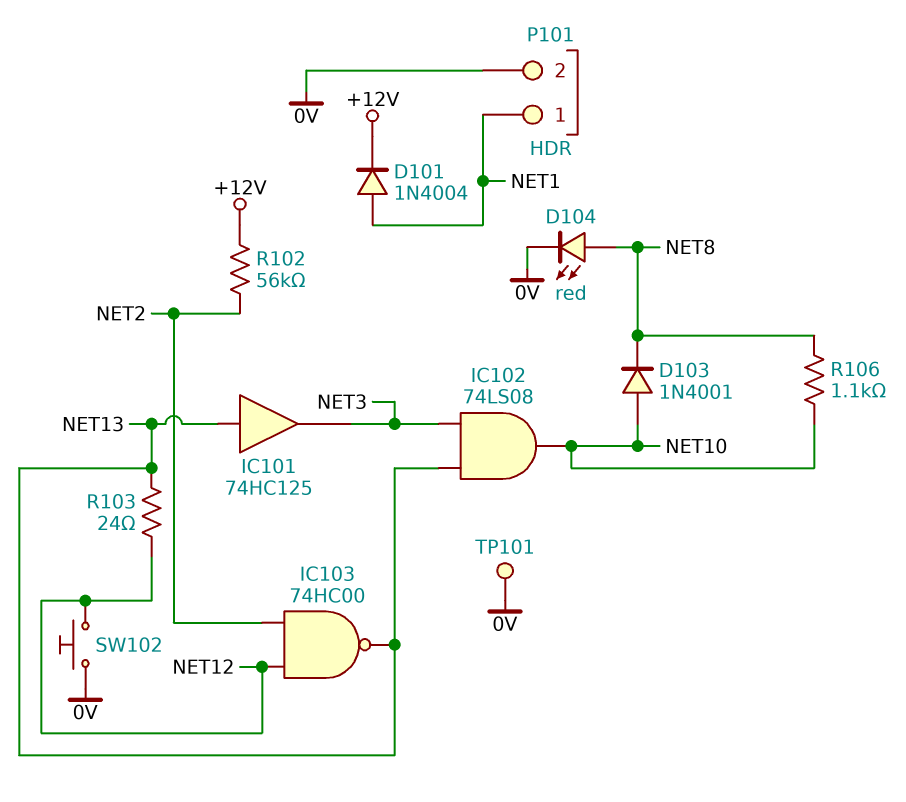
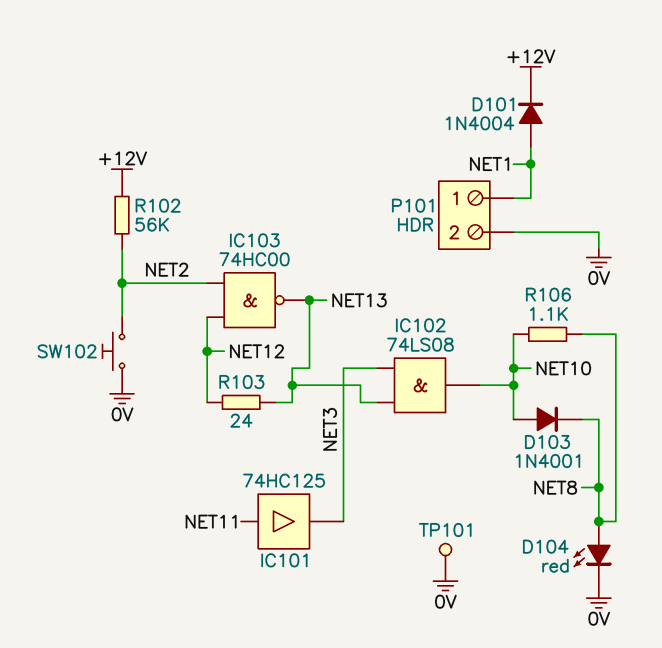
IC101: buffer 74HC125 (in NET13, out NET3) -> buffer 74HC125 (in NET11, out NET3)
SW102: button (0V, NET12) -> button (0V, NET2)

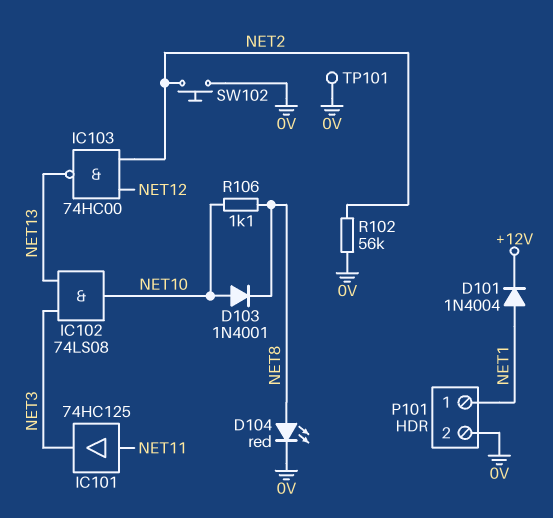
R102: 56k (+12V, NET2) -> 56k (0V, NET2)
R103: 24 (NET12, NET13) -> none

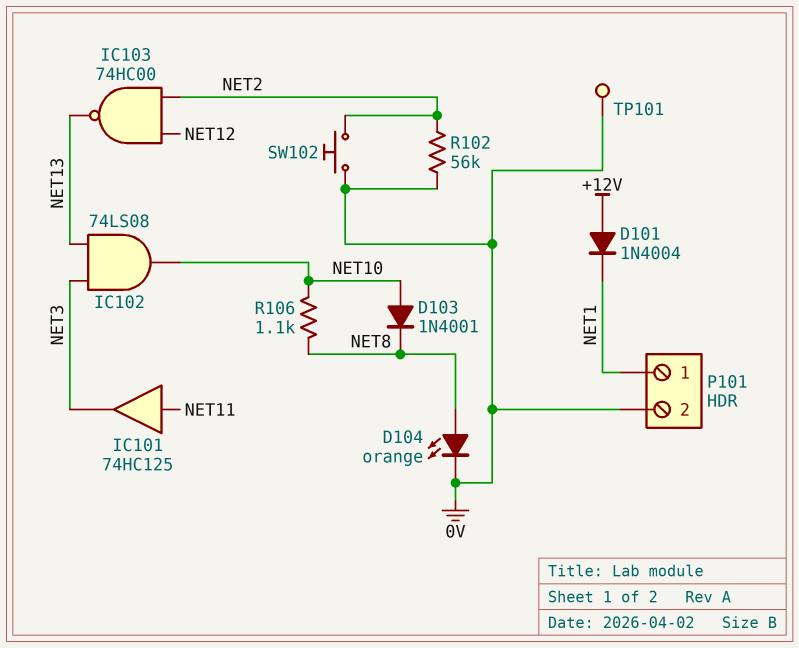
D101: diode 1N4004 (A NET1, K +12V) -> diode 1N4004 (A +12V, K NET1)
D104: LED red (A NET8, K 0V) -> LED orange (A NET8, K 0V)

